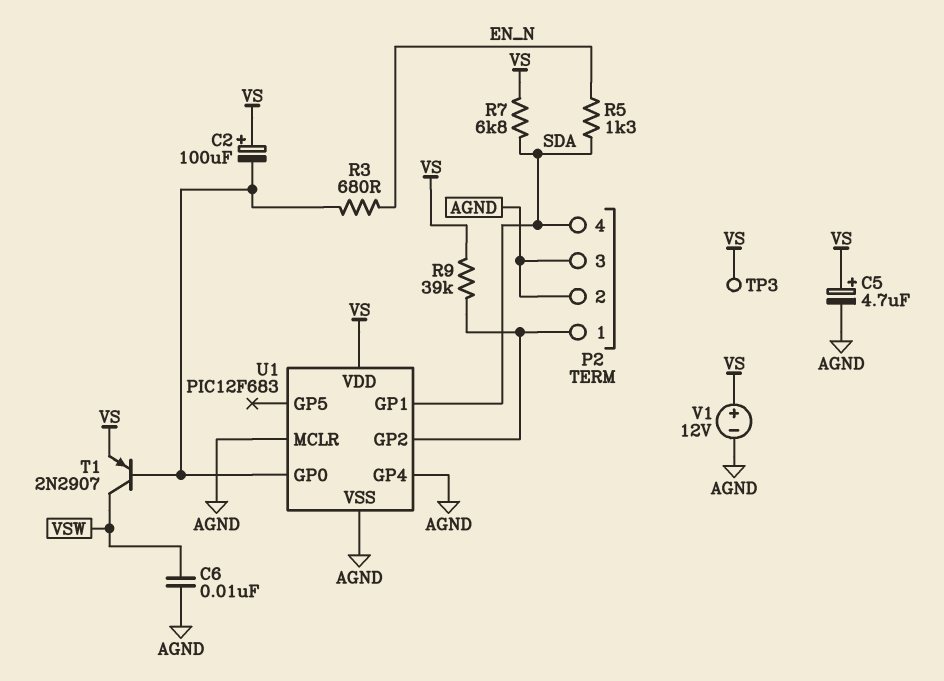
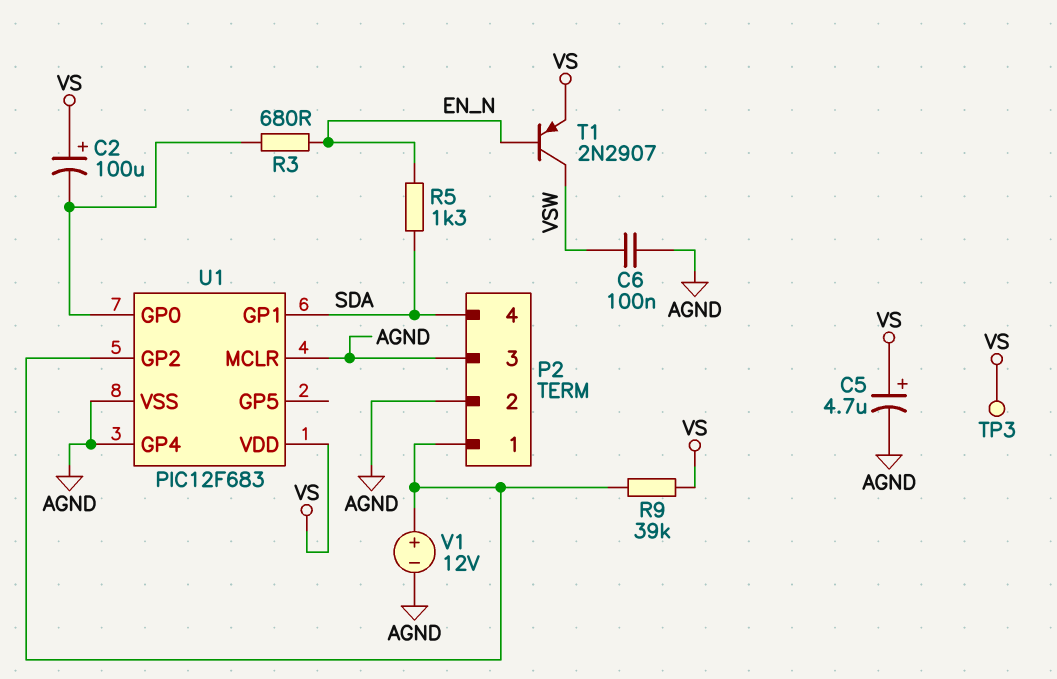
C6: 10nF (AGND, VSW) -> 100nF (AGND, VSW)
R7: 6.8k (SDA, VS) -> none
T1: PNP 2N2907 (B U1/GP0, C VSW, E VS) -> PNP 2N2907 (B EN_N, C VSW, E VS)
V1: 12V (plus VS, minus AGND) -> 12V (plus P2/1, minus AGND)

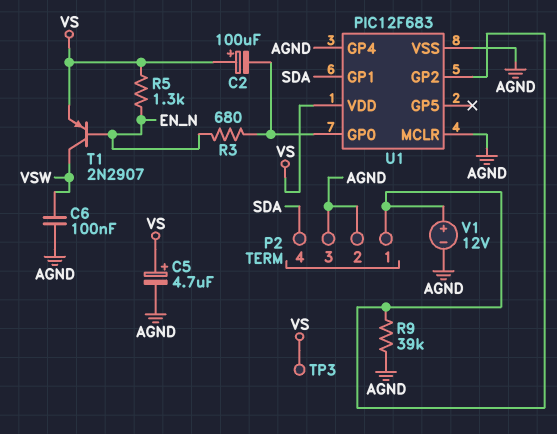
R5: 1.3k (EN_N, SDA) -> 1.3k (EN_N, VS)
R9: 39k (P2/1, VS) -> 39k (AGND, P2/1)

